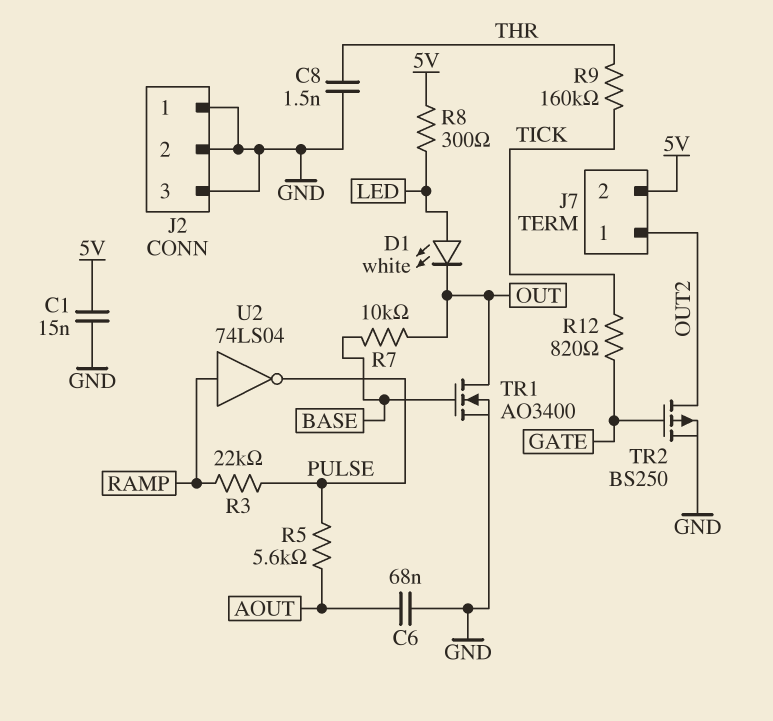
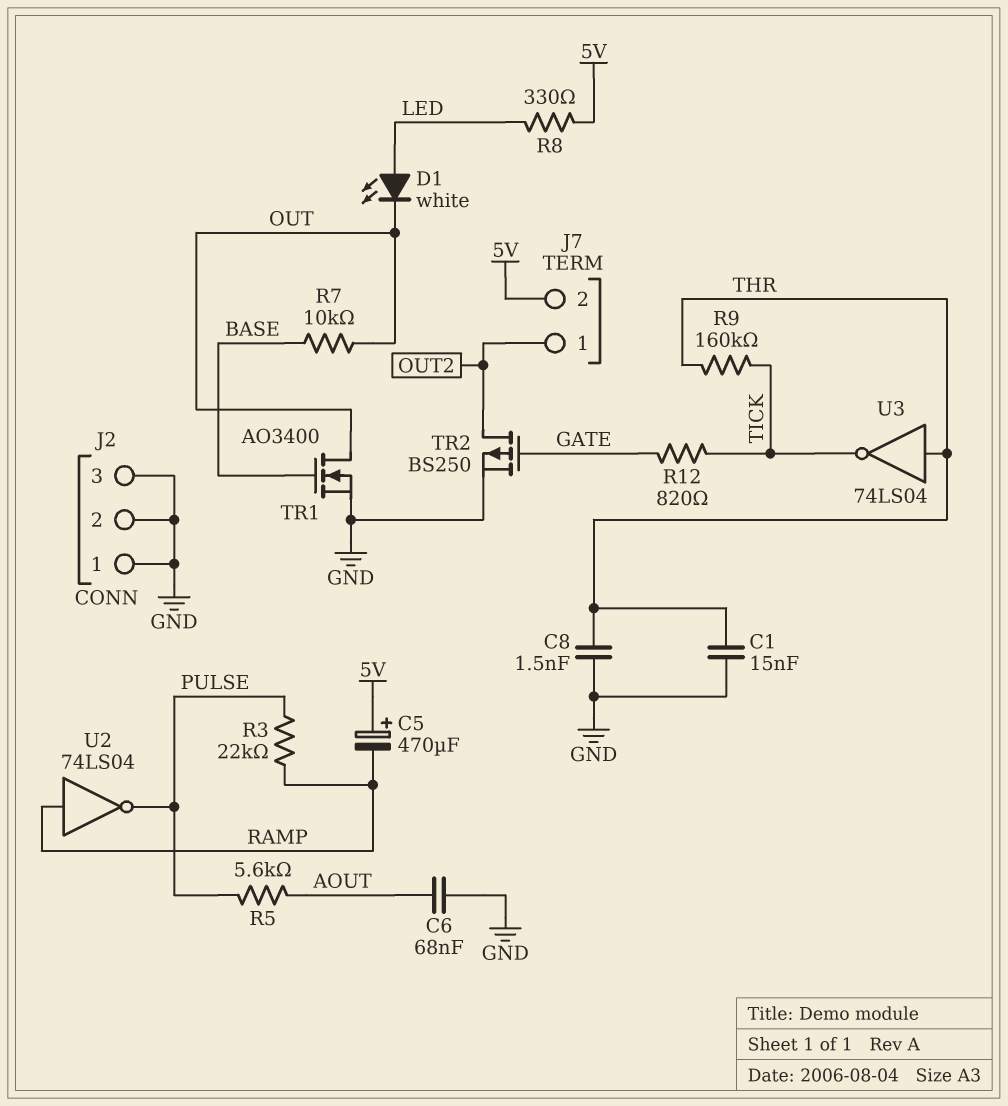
C1: 15nF (5V, GND) -> 15nF (GND, THR)
C5: none -> 470uF (plus 5V, minus RAMP)
R8: 300 (5V, LED) -> 330 (5V, LED)
U3: none -> NOT 74LS04 (in THR, out TICK)

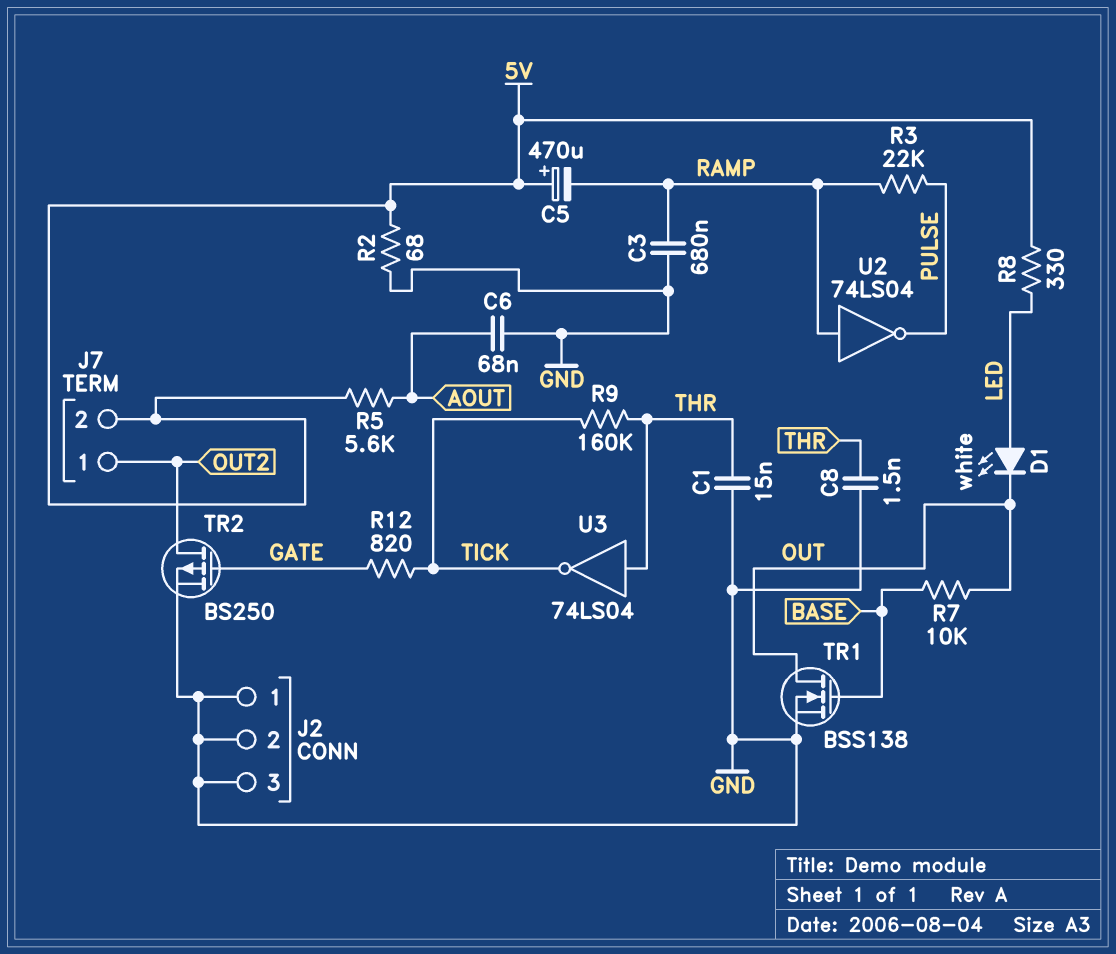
C3: none -> 680nF (GND, RAMP)
R2: none -> 68 (5V, GND)
R5: 5.6k (AOUT, PULSE) -> 5.6k (5V, AOUT)
TR1: NMOS AO3400 (G BASE, D OUT, S GND) -> NMOS BSS138 (G BASE, D OUT, S GND)

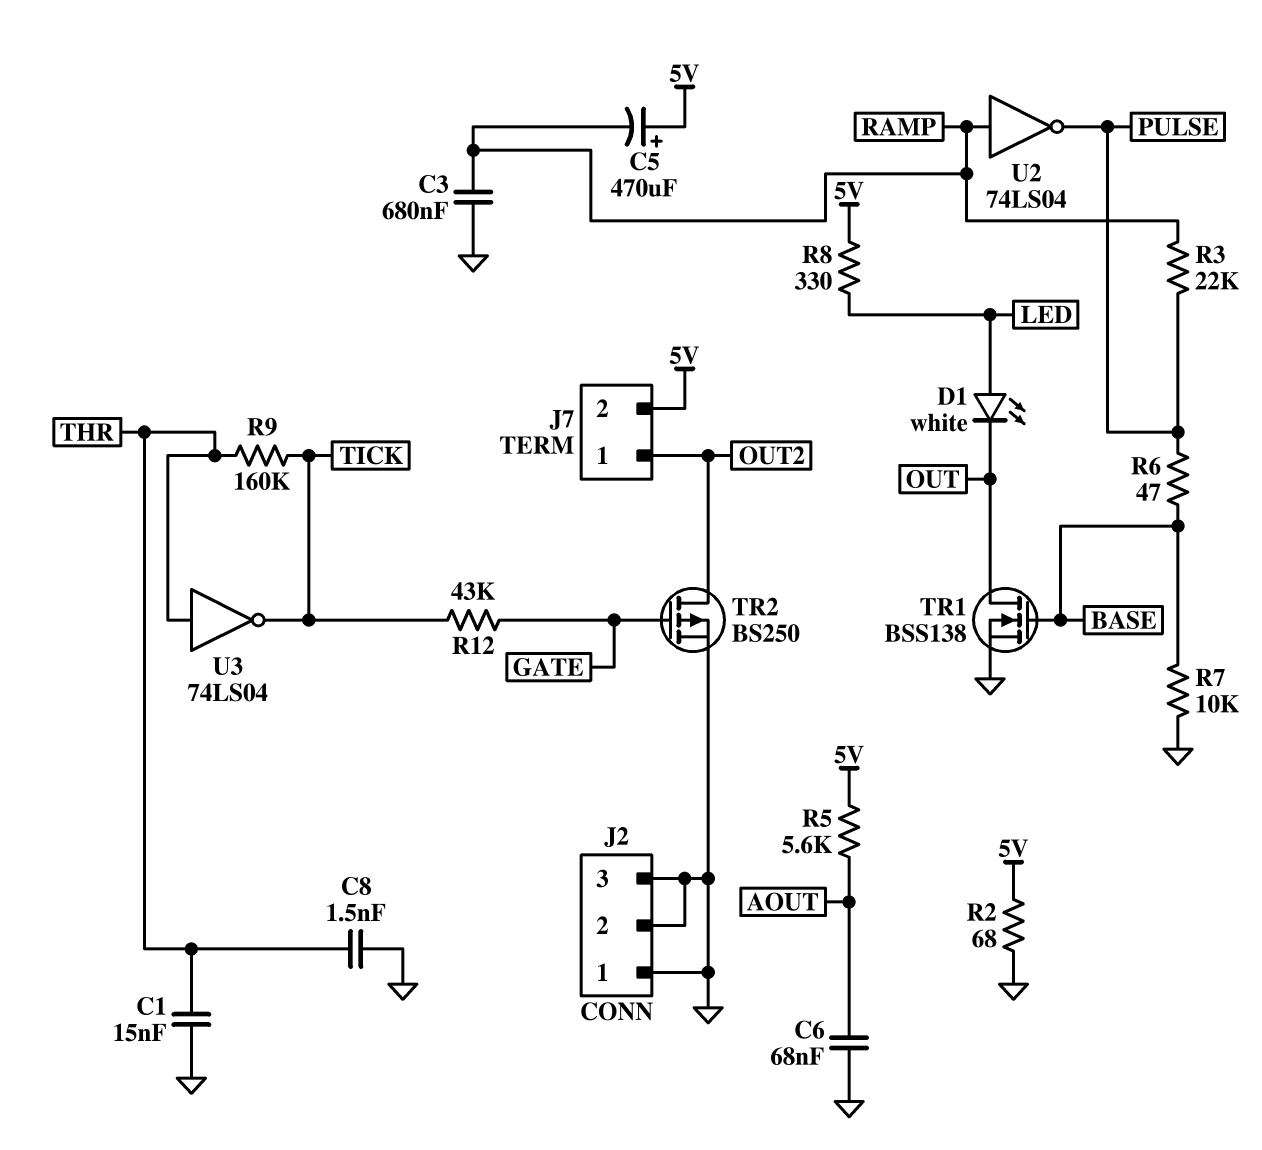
R6: none -> 47 (BASE, PULSE)
R7: 10k (BASE, OUT) -> 10k (BASE, GND)
R12: 820 (GATE, TICK) -> 43k (GATE, TICK)

